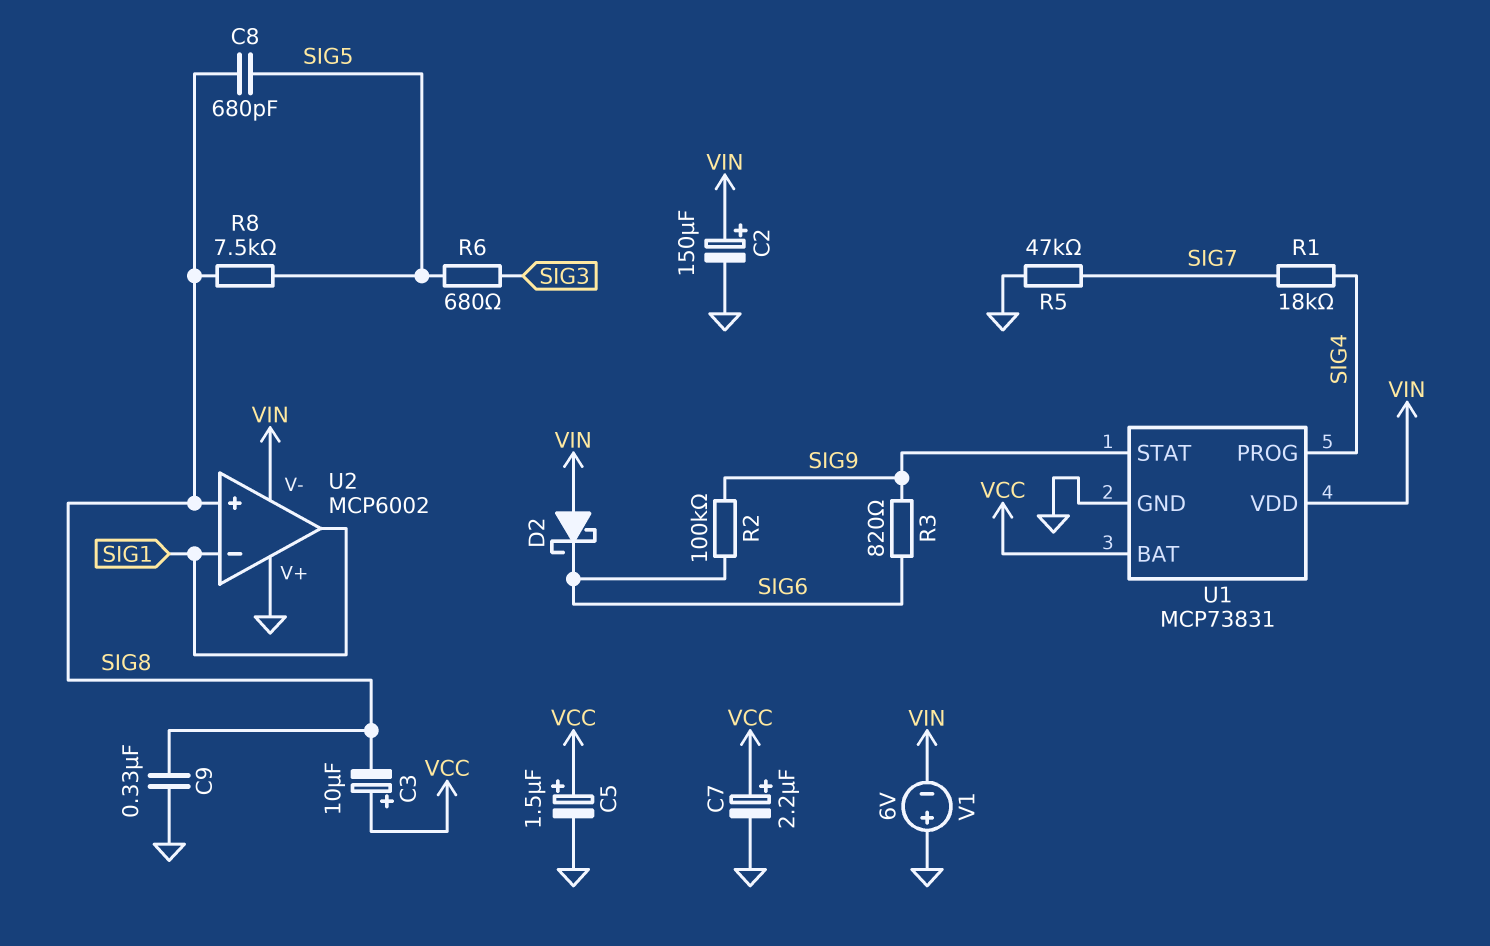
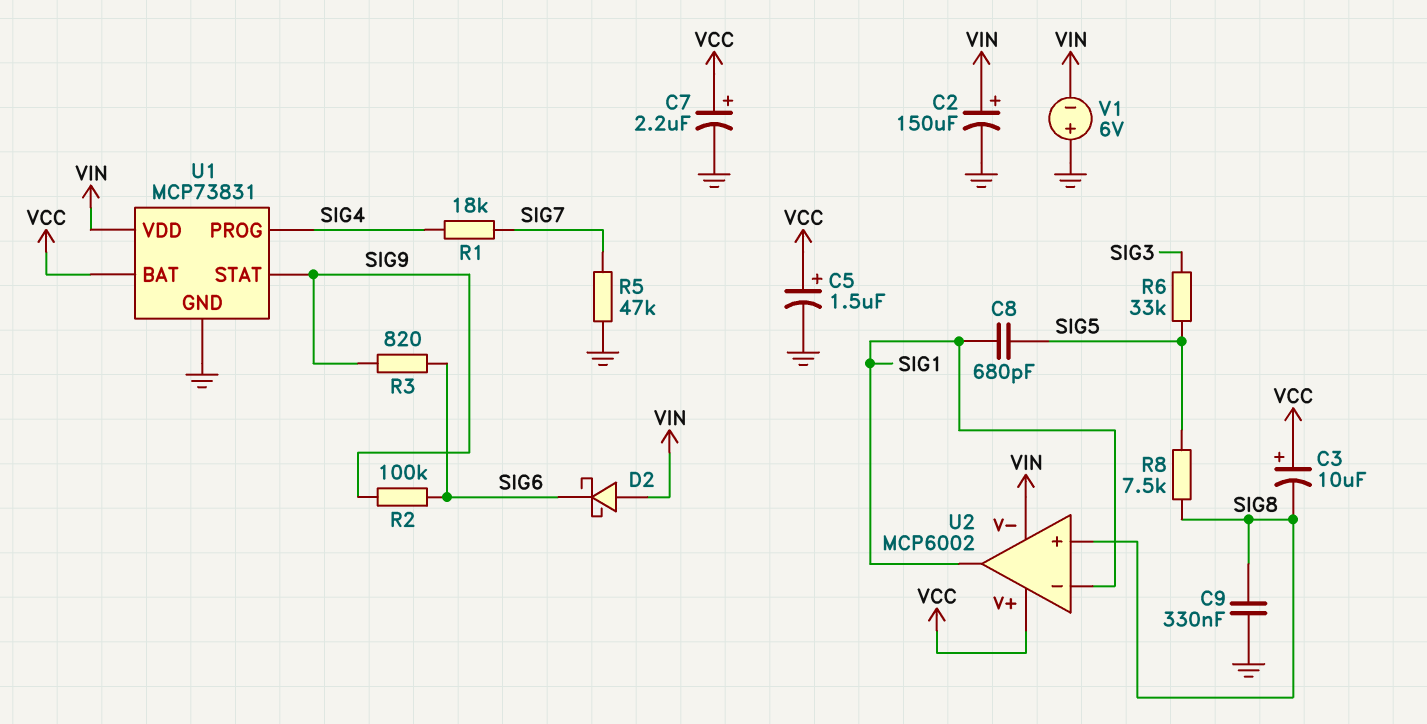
C8: 680pF (SIG5, SIG8) -> 680pF (SIG1, SIG5)
R6: 680 (SIG3, SIG5) -> 33k (SIG3, SIG5)
U2 pin V+: GND -> VCC

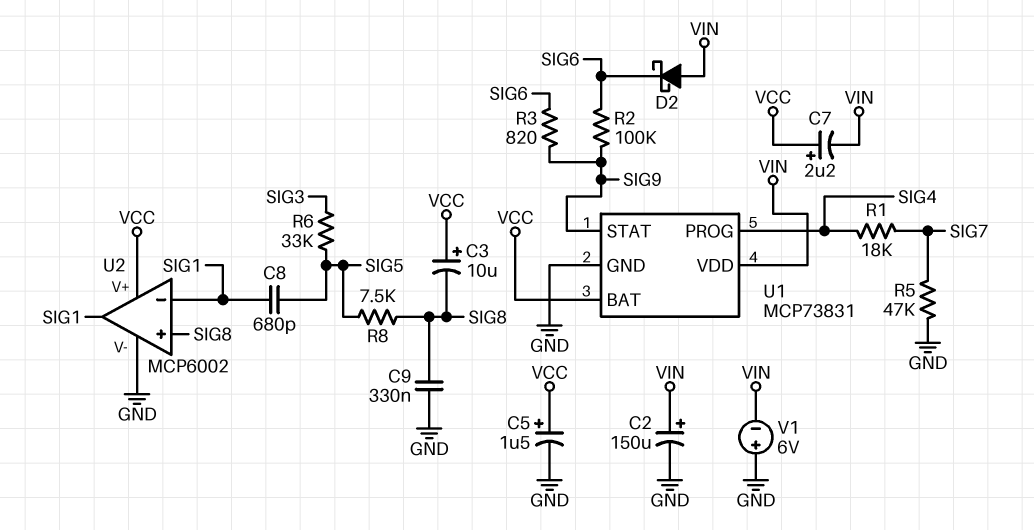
C7: 2.2uF (plus VCC, minus GND) -> 2.2uF (plus VCC, minus VIN)
U2 pin V-: VIN -> GND

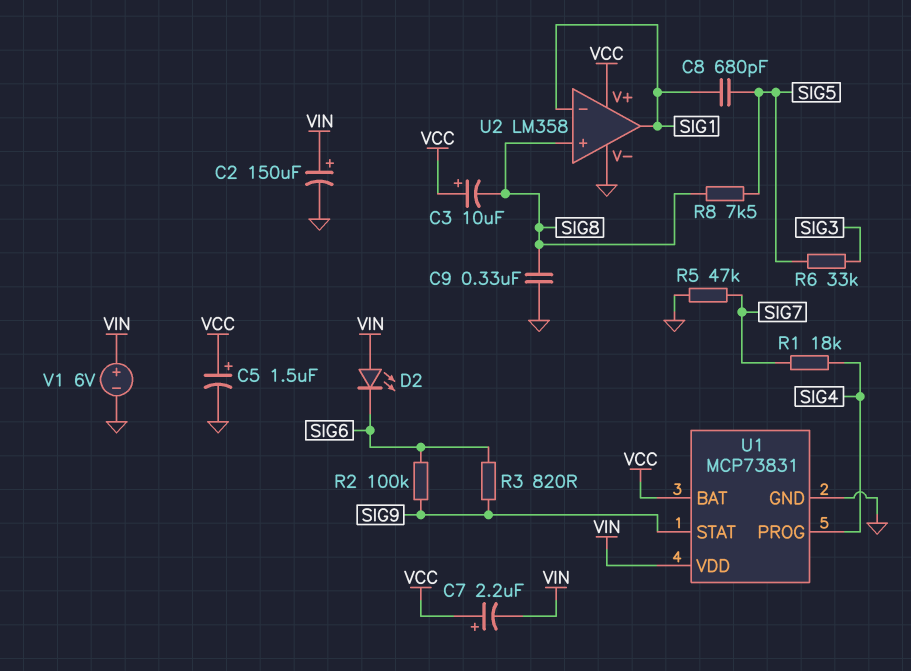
D2: schottky (A VIN, K SIG6) -> LED (A VIN, K SIG6)
U2: MCP6002 -> LM358
V1: 6V (plus GND, minus VIN) -> 6V (plus VIN, minus GND)

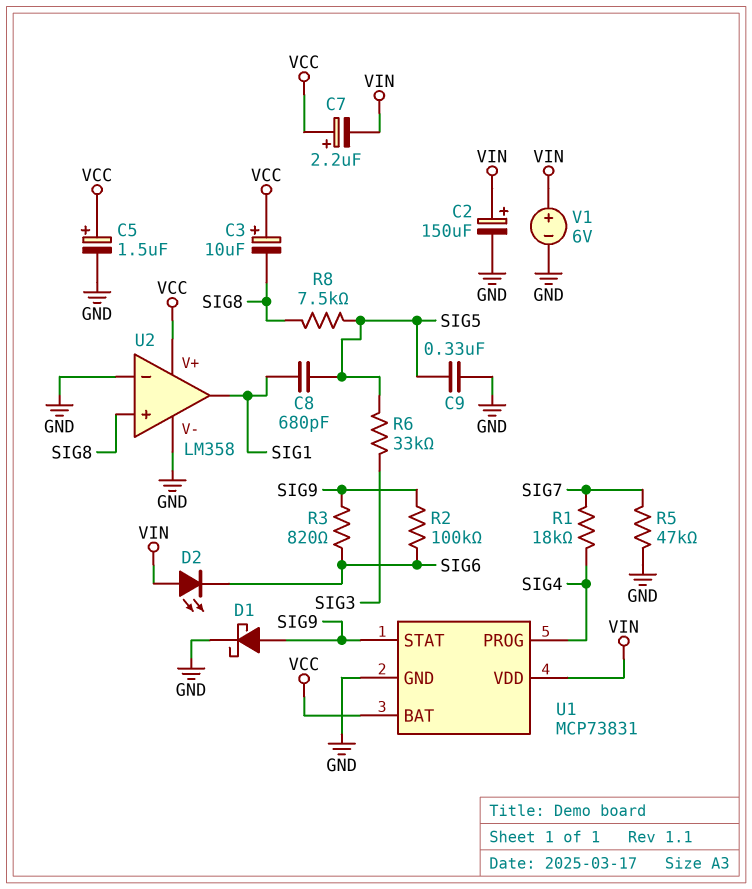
C9: 330nF (GND, SIG8) -> 330nF (GND, SIG5)
D1: none -> schottky (A SIG9, K GND)
U2 pin in-: SIG1 -> GND

